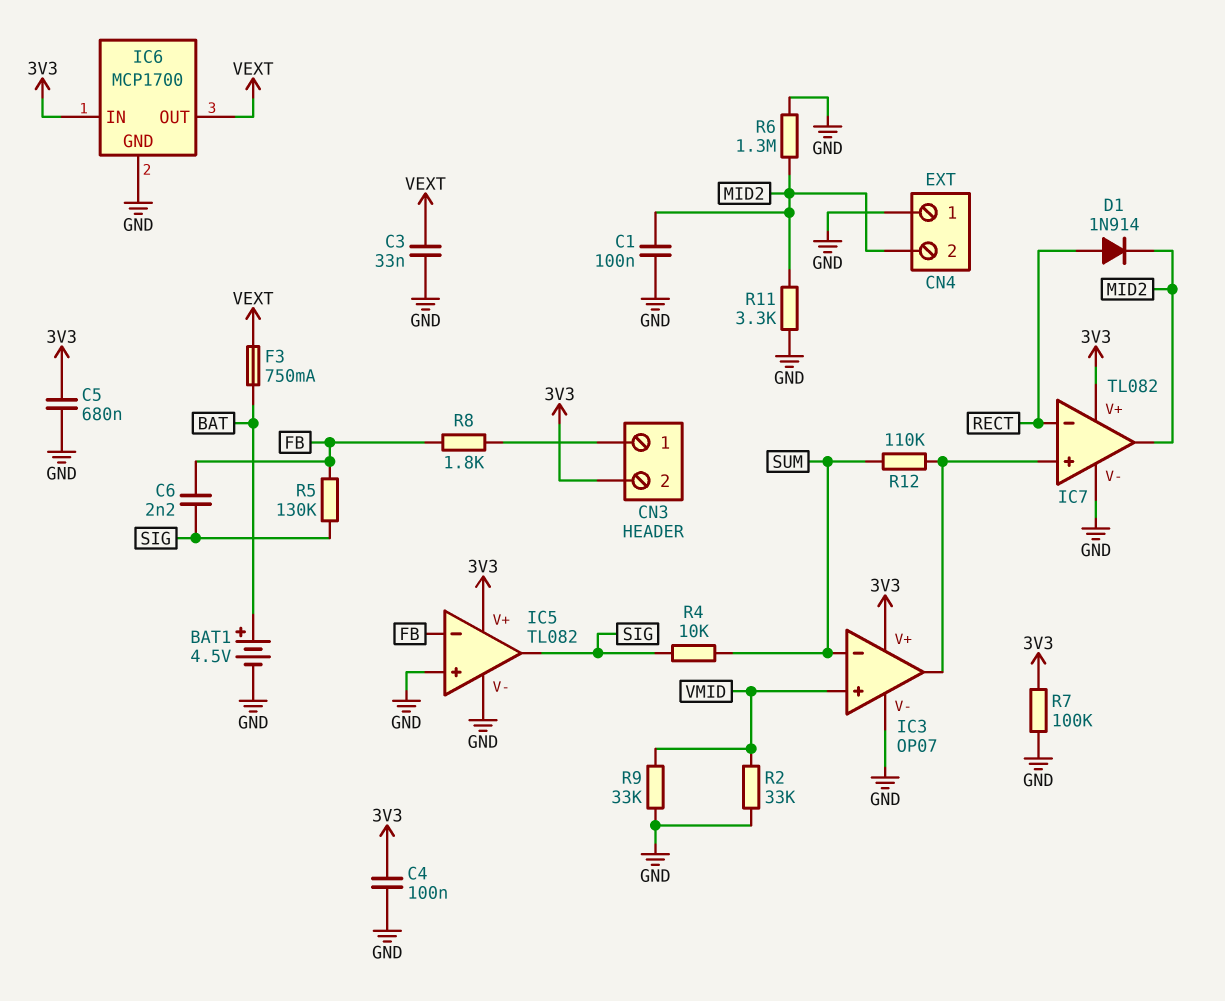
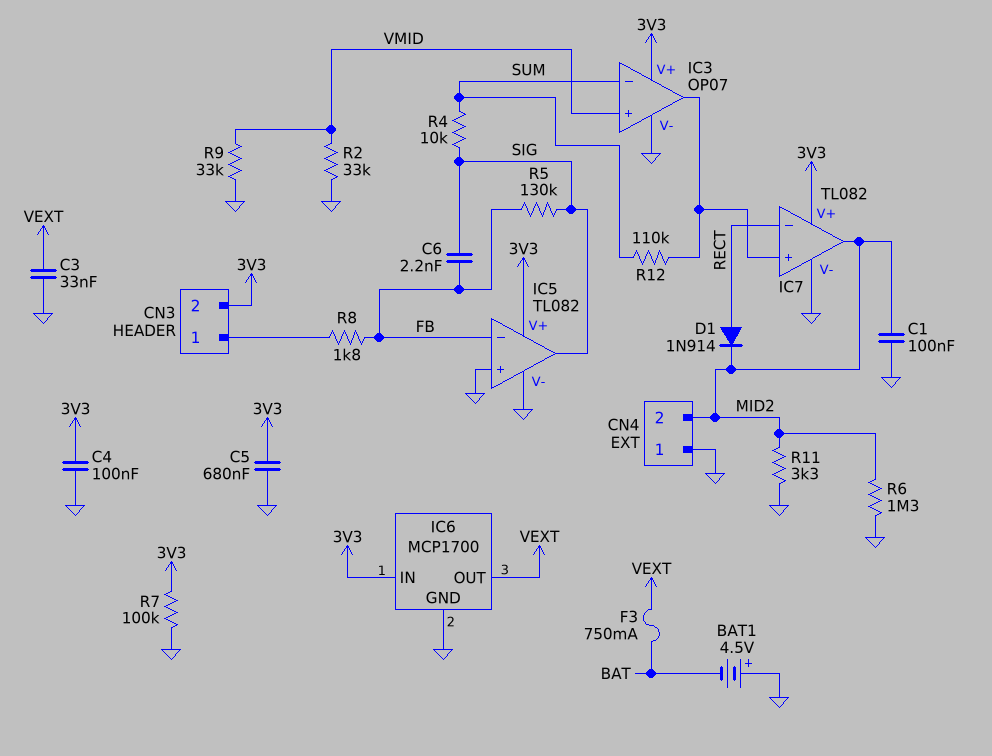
BAT1: 4.5V (plus BAT, minus GND) -> 4.5V (plus GND, minus BAT)

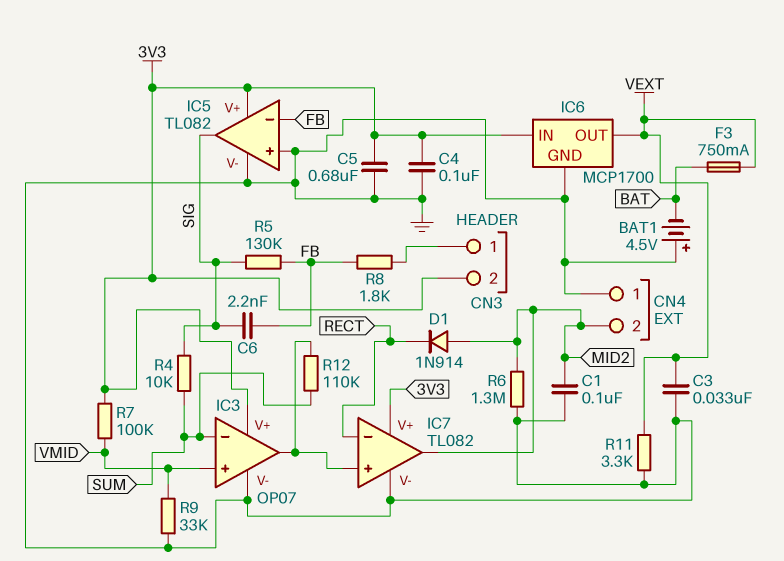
D1: diode 1N914 (A RECT, K MID2) -> diode 1N914 (A MID2, K RECT)
R2: 33k (GND, VMID) -> none
R7: 100k (3V3, GND) -> 100k (3V3, VMID)
R11: 3.3k (GND, MID2) -> 3.3k (GND, VEXT)

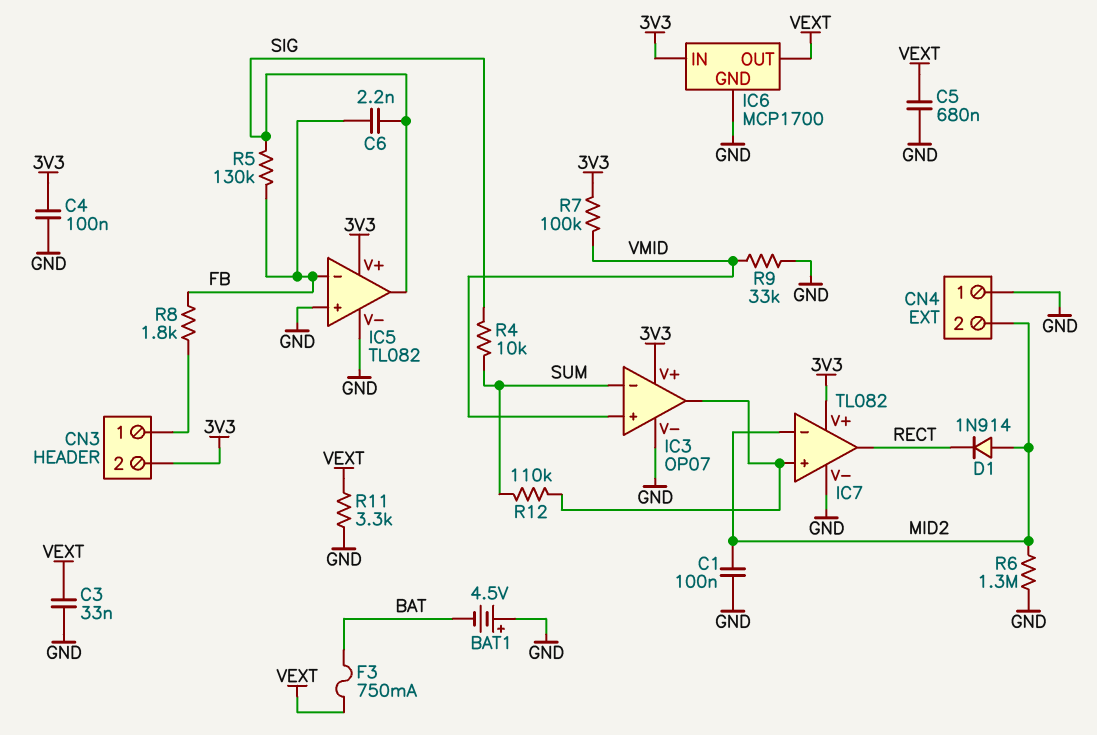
C5: 680nF (3V3, GND) -> 680nF (GND, VEXT)
IC7 pin in-: RECT -> MID2
IC7 pin out: MID2 -> RECT

